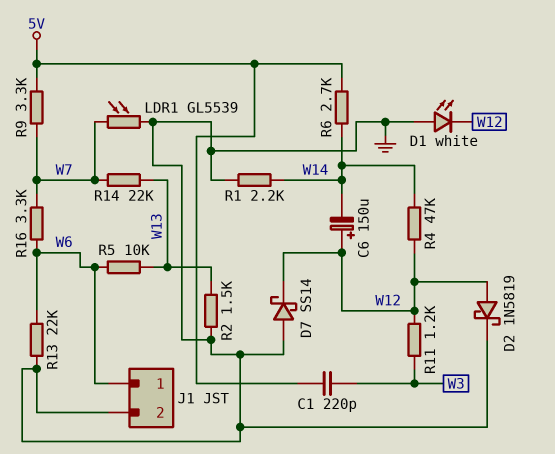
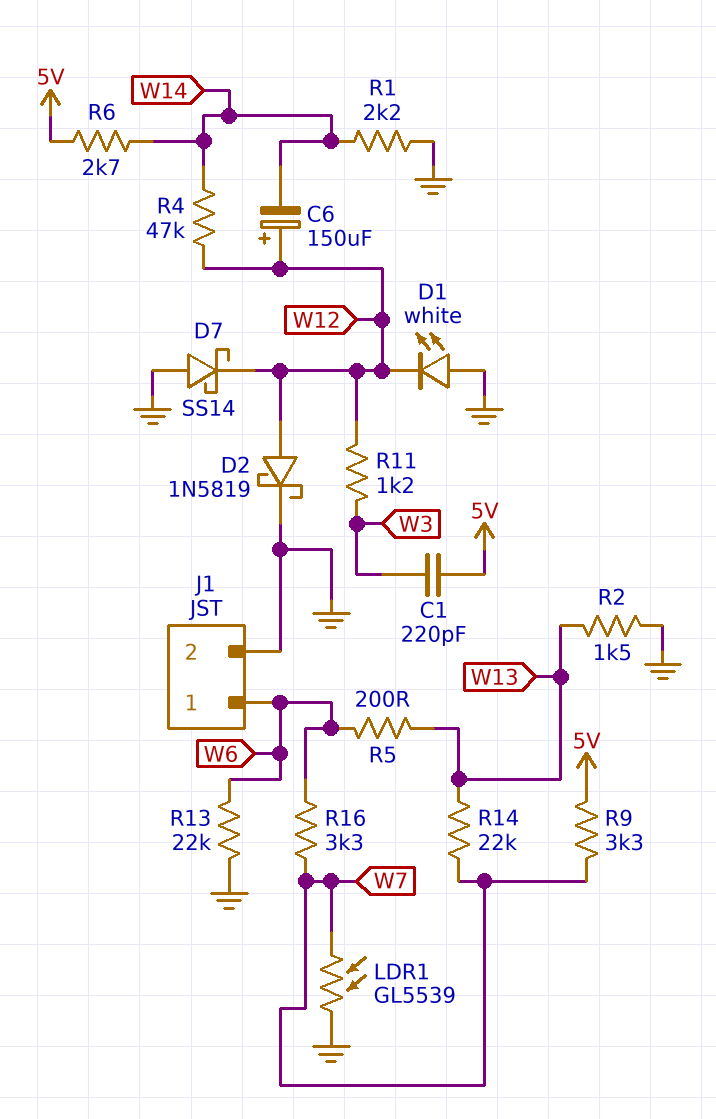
R5: 10k (W6, W13) -> 200 (W6, W13)

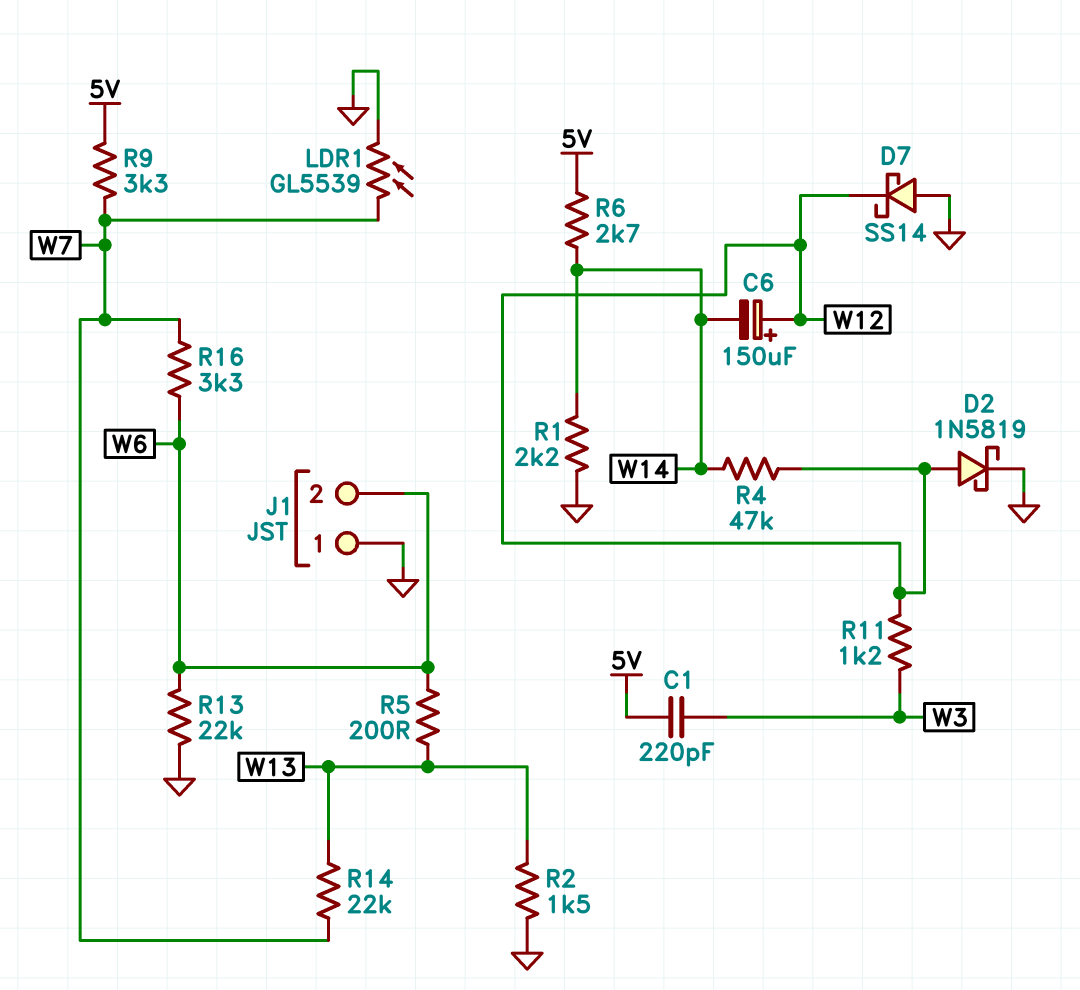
D1: LED white (A GND, K W12) -> none
J1 pin 1: W6 -> GND
J1 pin 2: GND -> W6

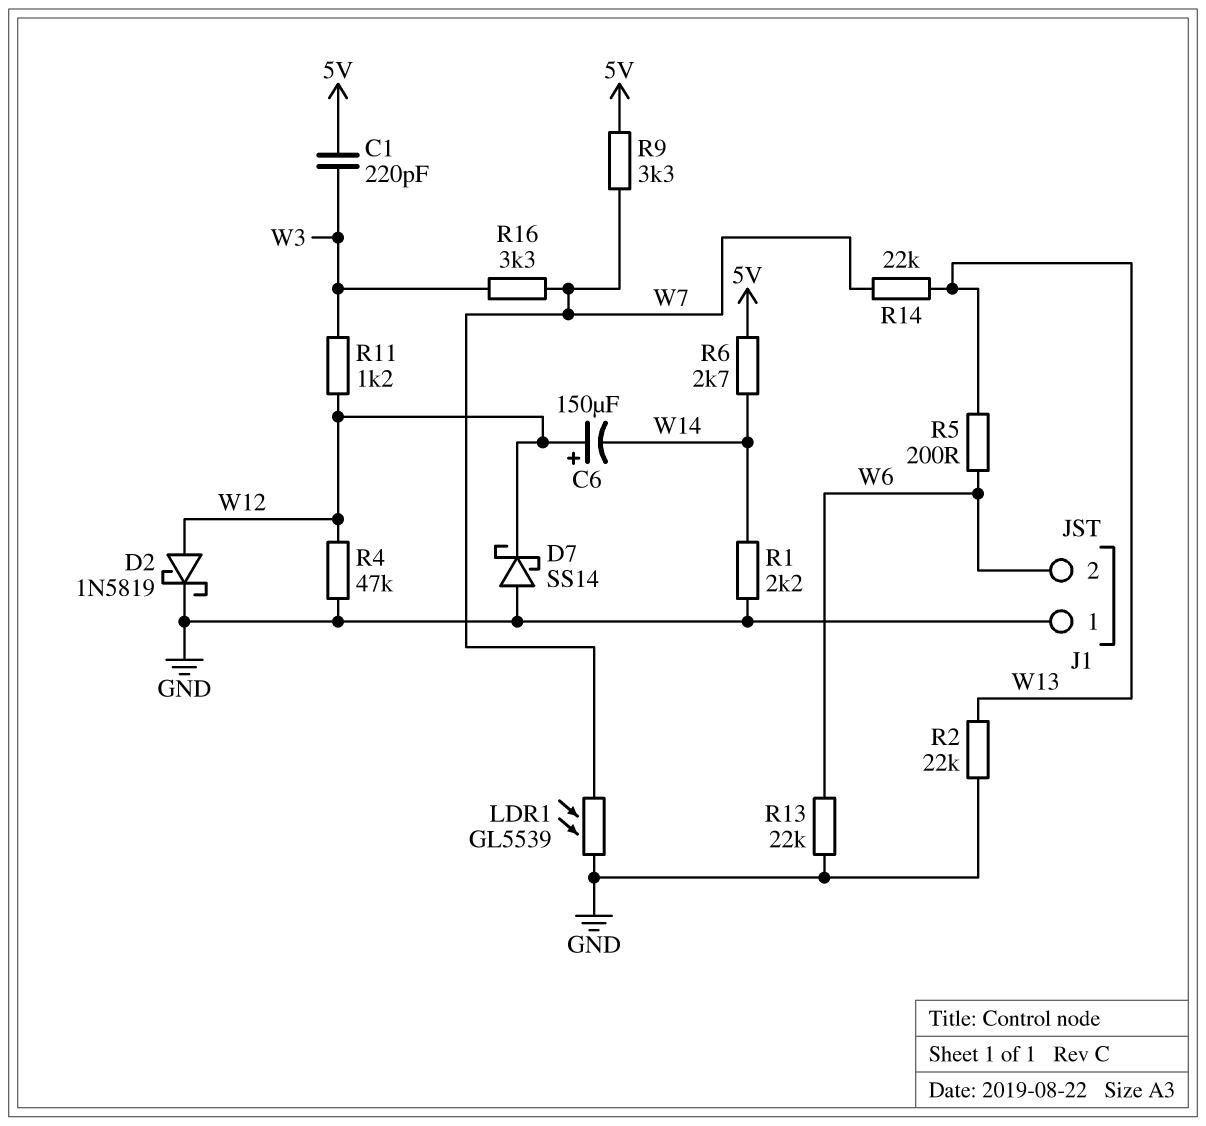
R2: 1.5k (GND, W13) -> 22k (GND, W13)
R4: 47k (W12, W14) -> 47k (GND, W12)
R16: 3.3k (W6, W7) -> 3.3k (W3, W7)

